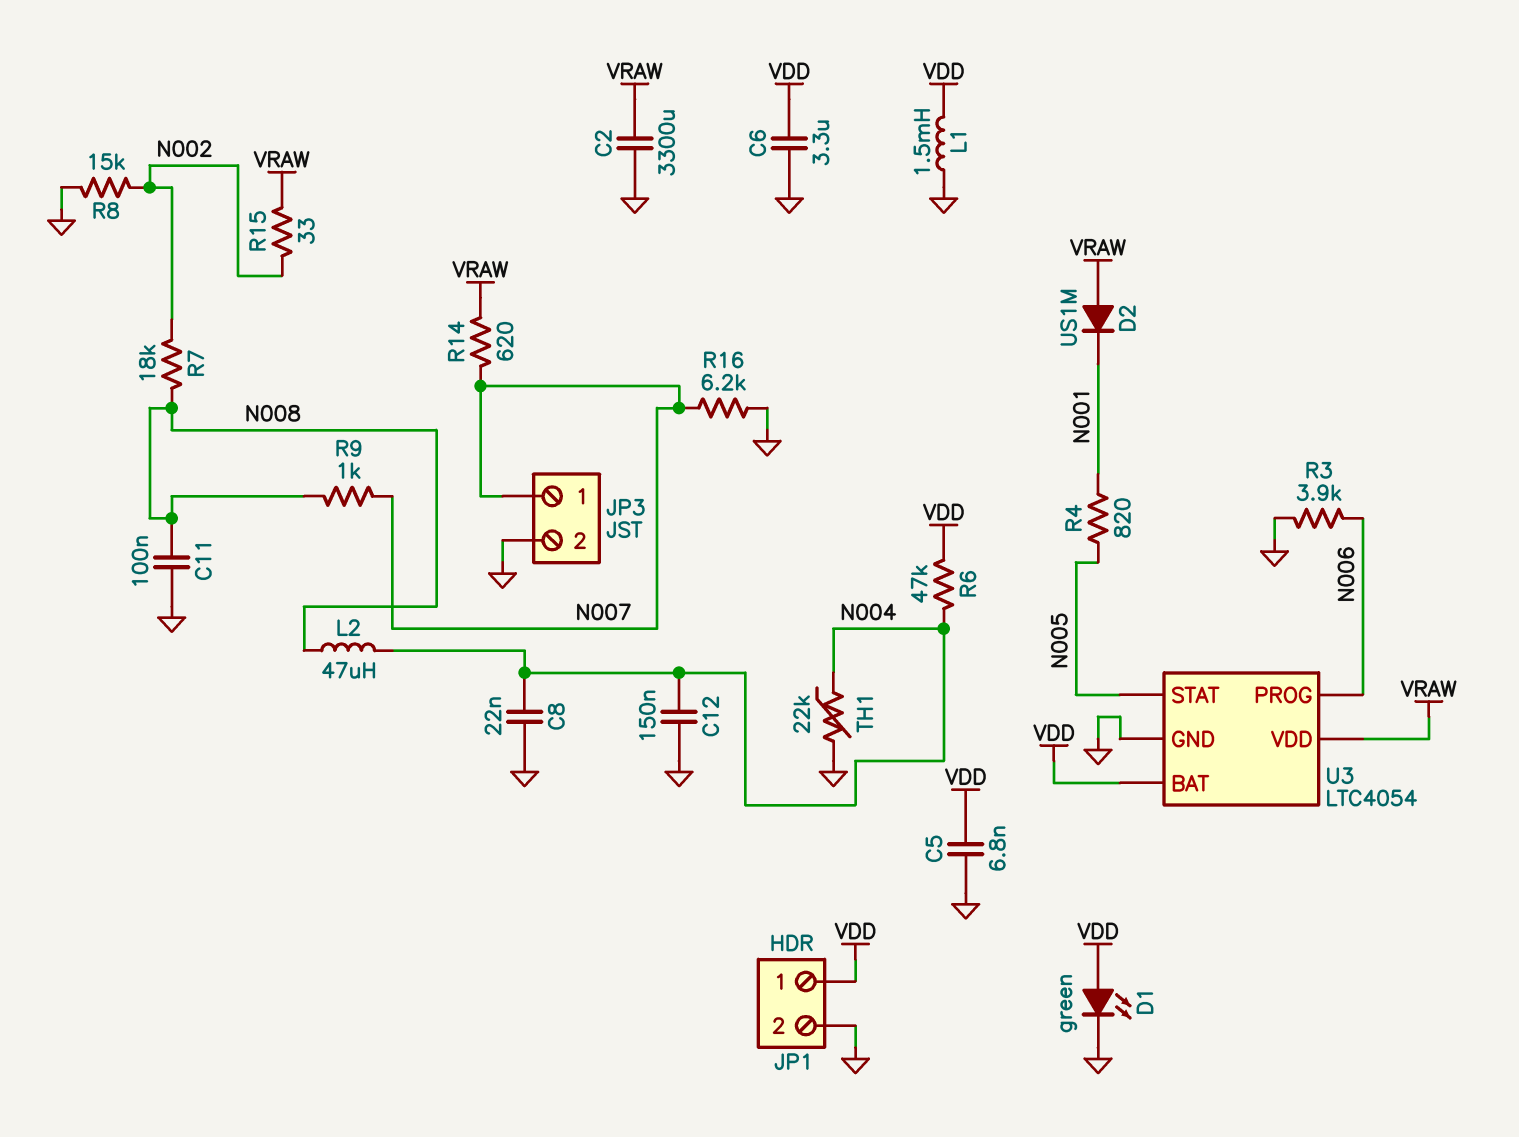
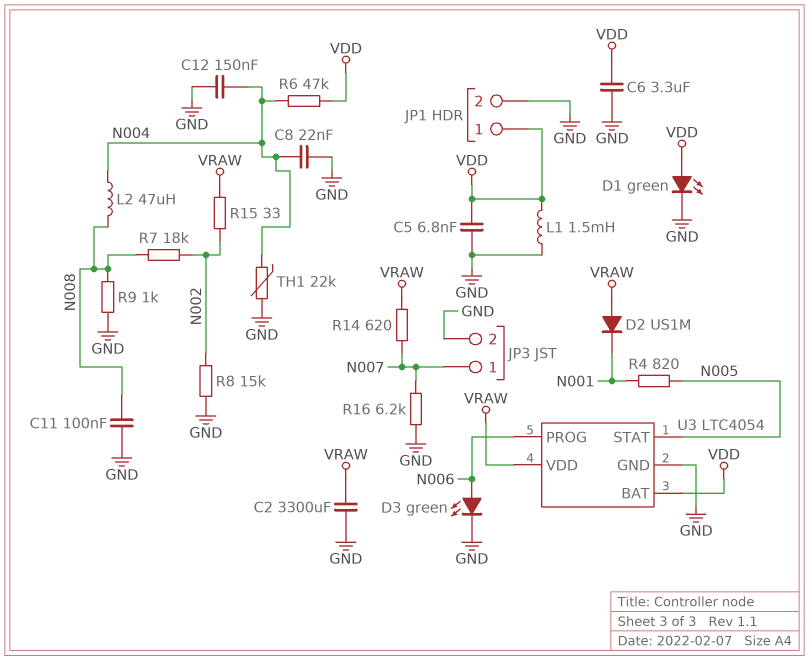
D3: none -> LED green (A N006, K GND)
R3: 3.9k (GND, N006) -> none
R9: 1k (N007, N008) -> 1k (GND, N008)

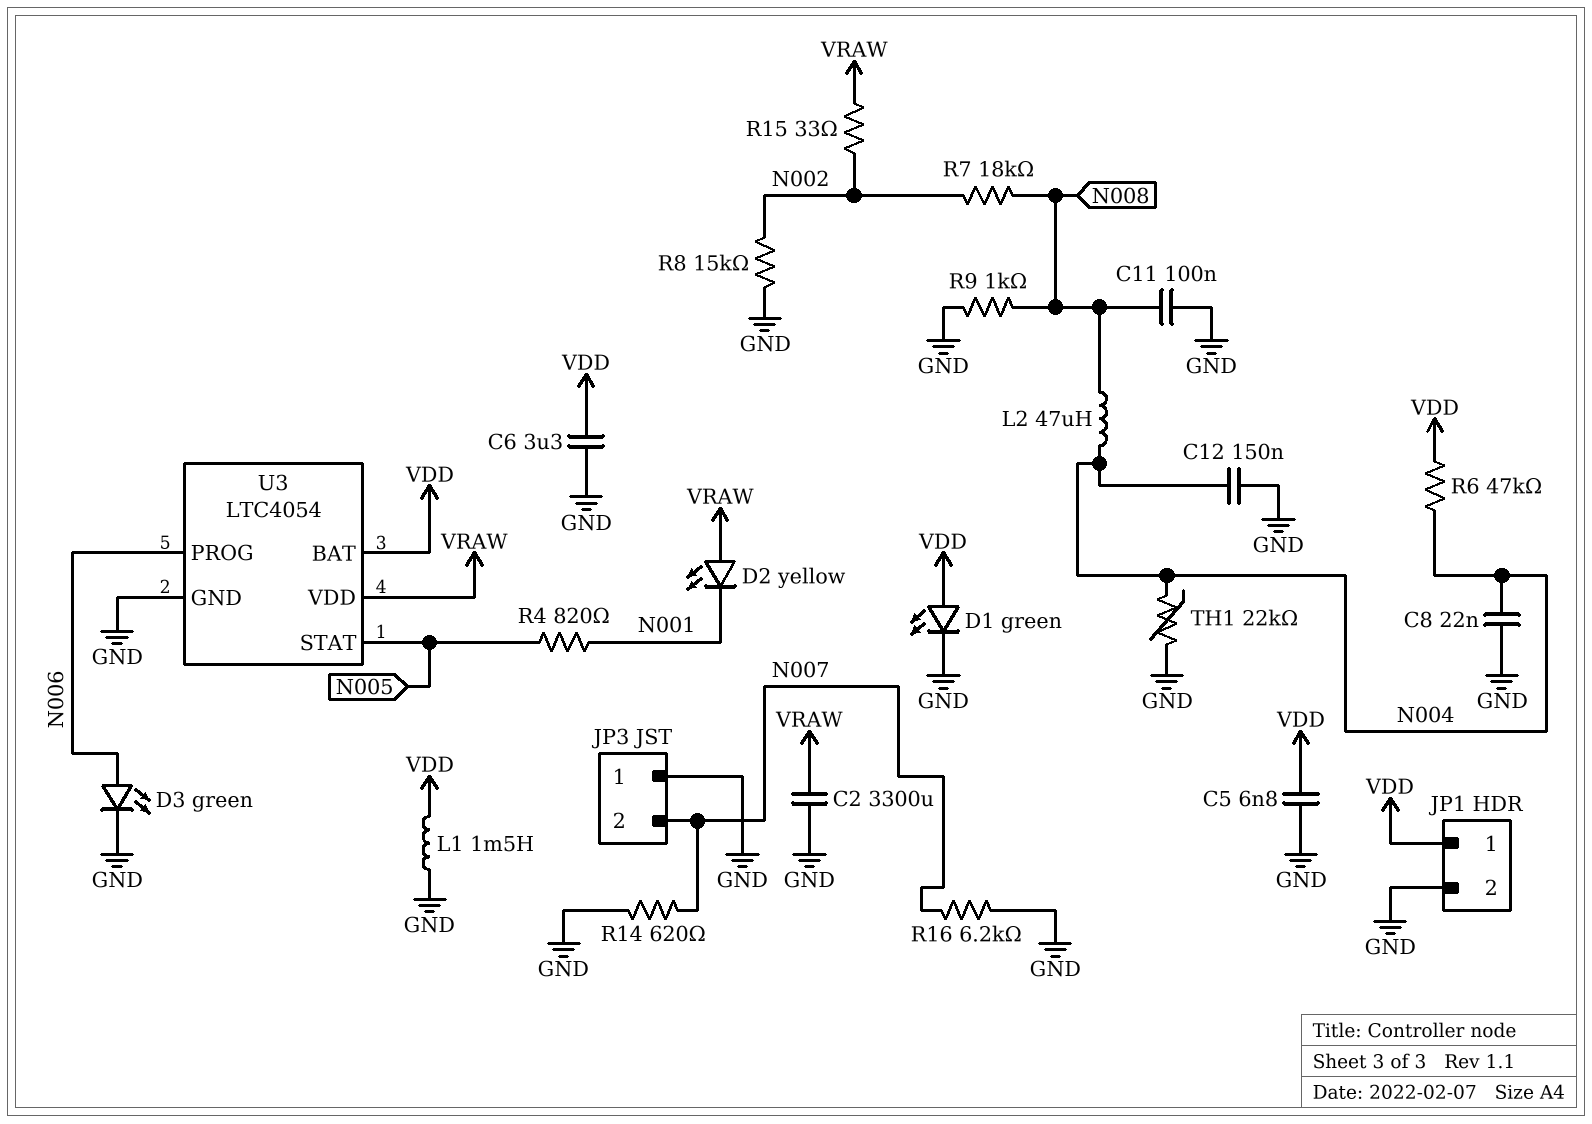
D2: diode US1M (A VRAW, K N001) -> LED yellow (A VRAW, K N001)
JP3 pin 1: N007 -> GND
JP3 pin 2: GND -> N007
R14: 620 (N007, VRAW) -> 620 (GND, N007)

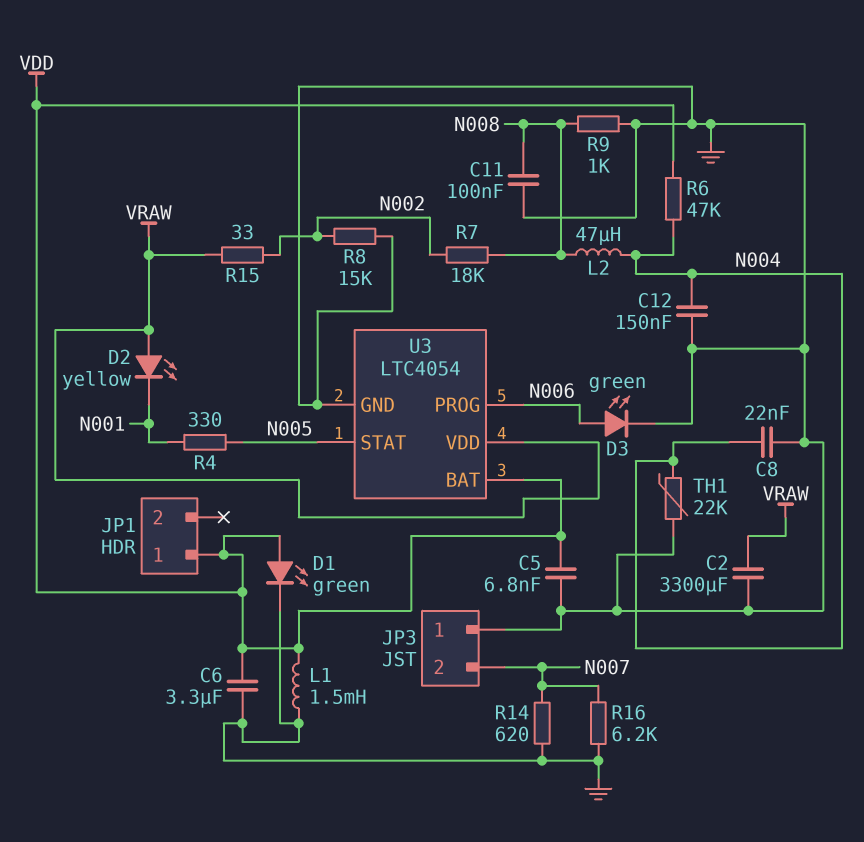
JP1 pin 2: GND -> none
R4: 820 (N001, N005) -> 330 (N001, N005)

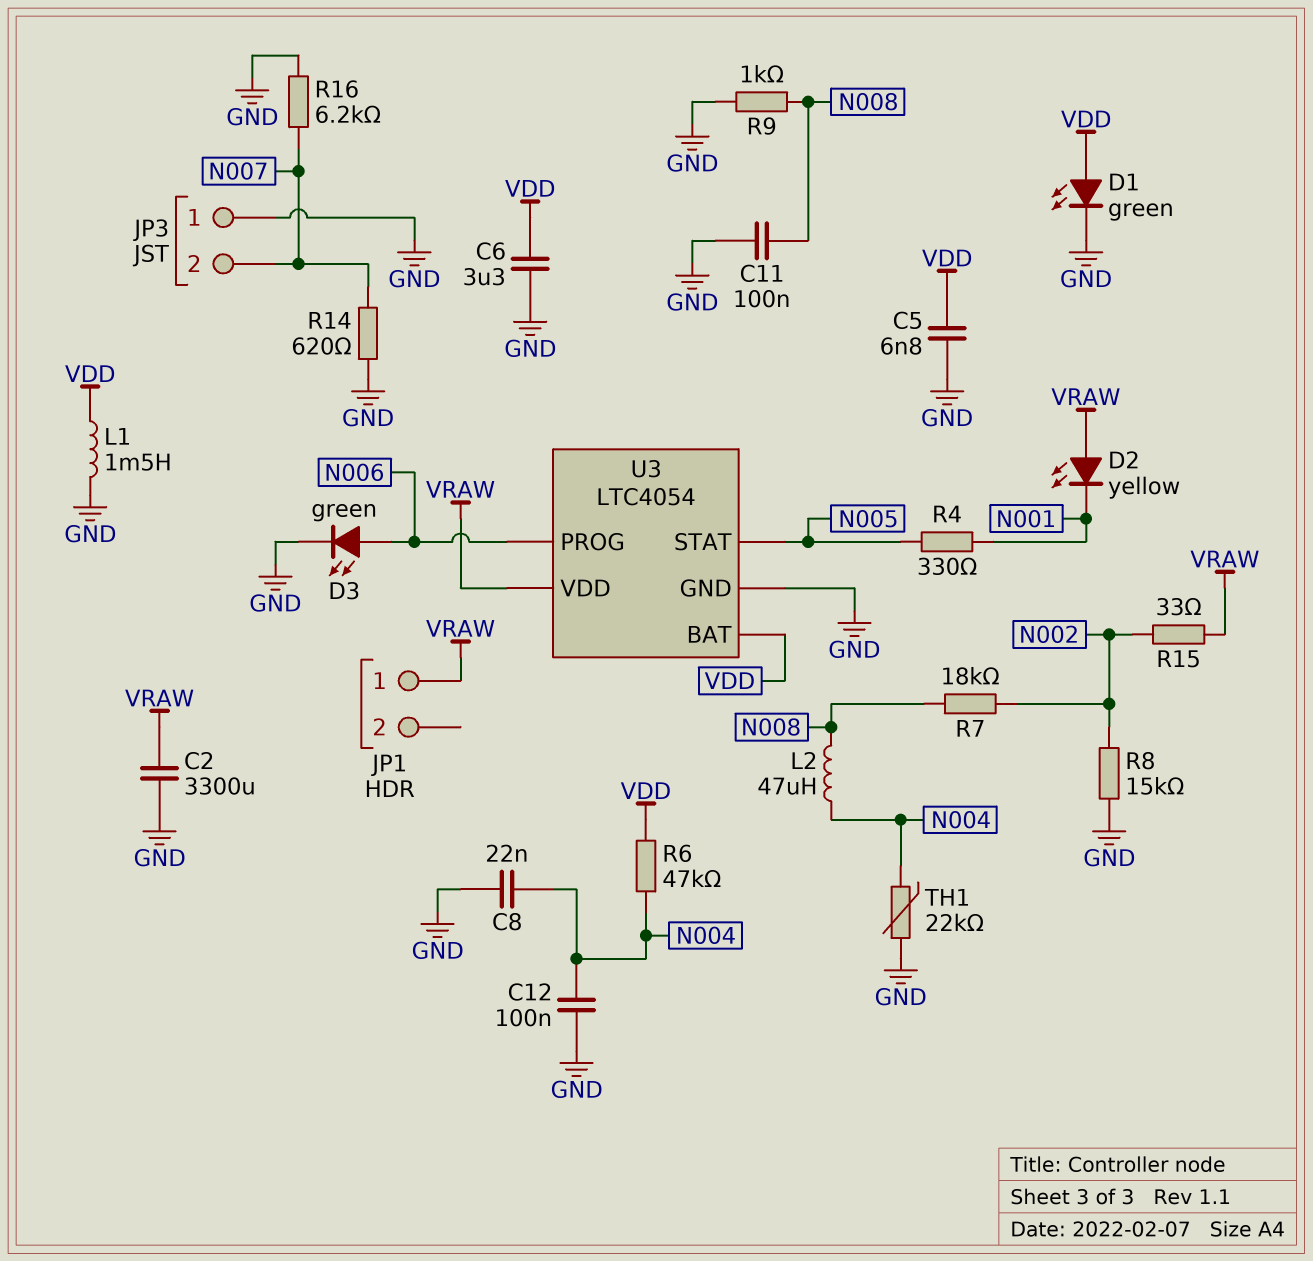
C12: 150nF (GND, N004) -> 100nF (GND, N004)
JP1 pin 1: VDD -> VRAW

